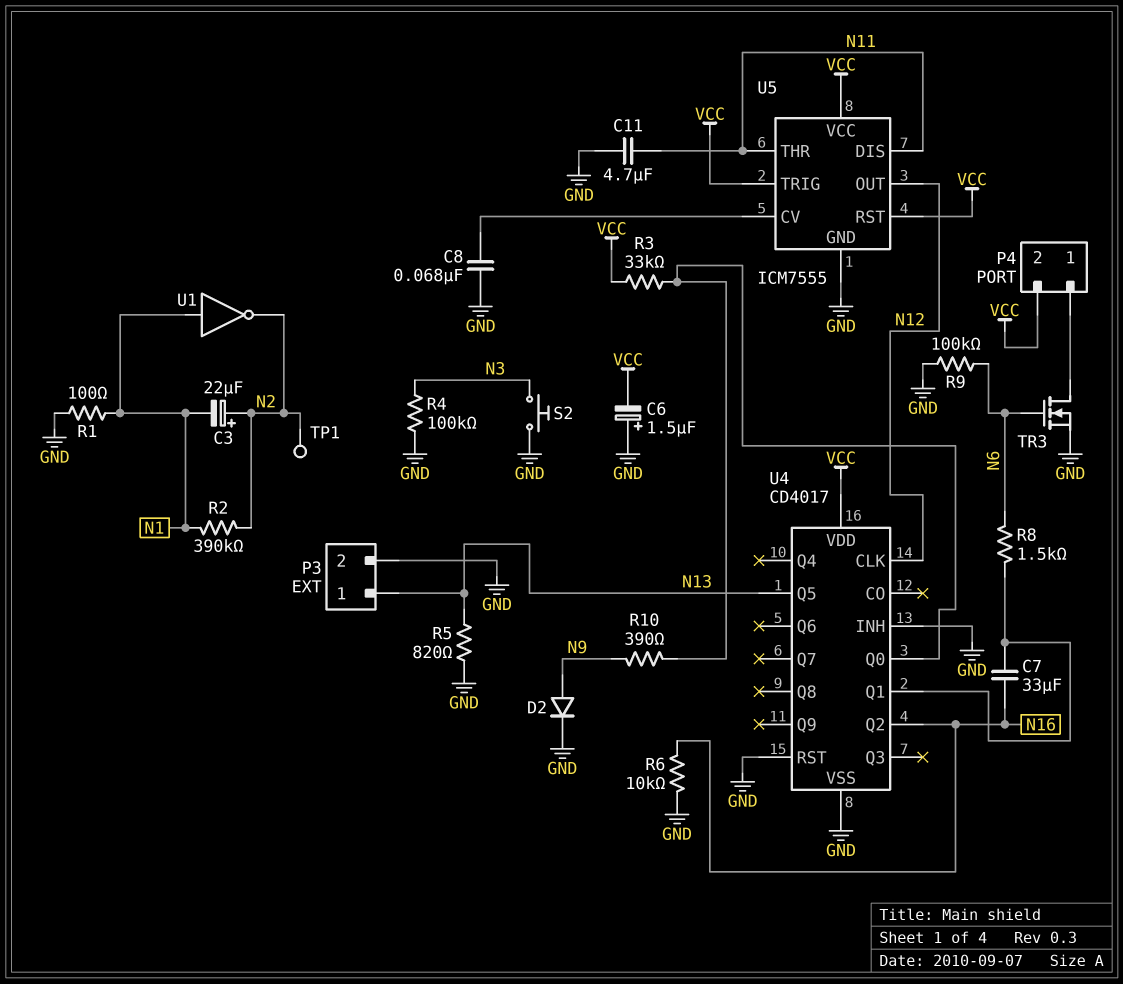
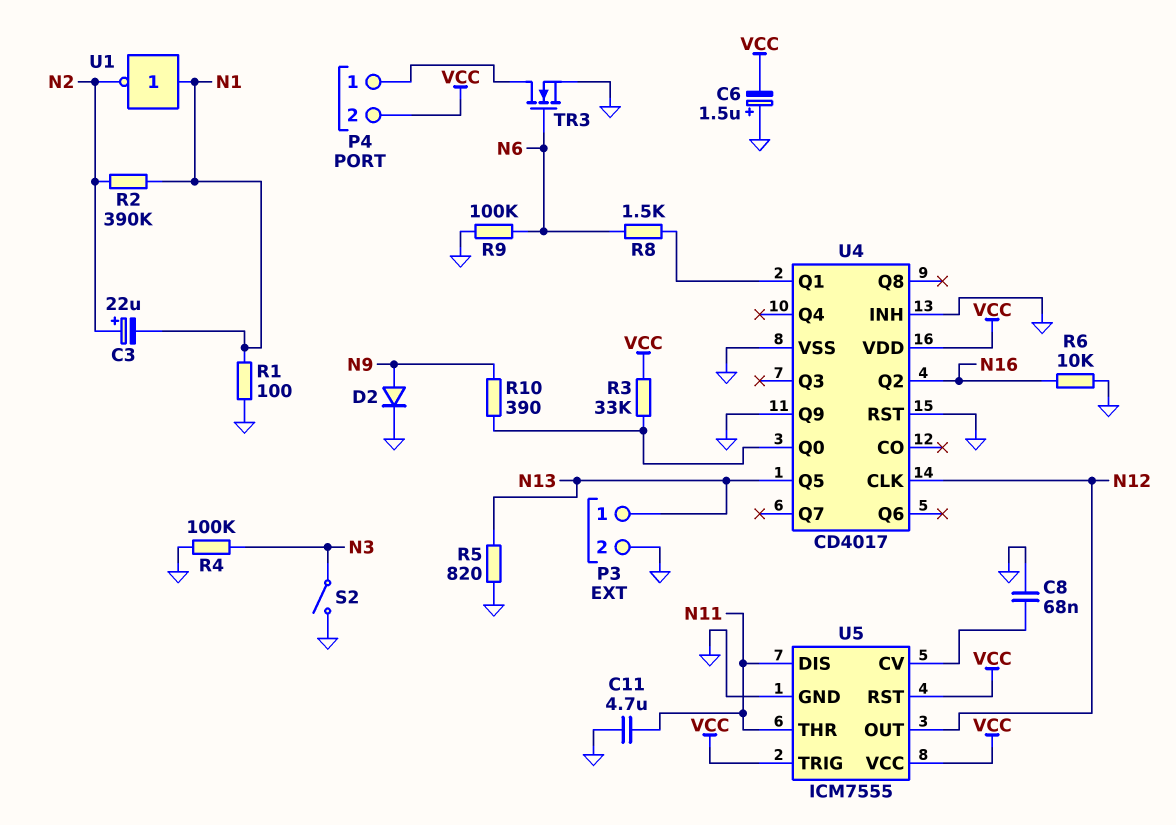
C7: 33uF (N16, U4/Q1) -> none
S2: button (GND, N3) -> switch (GND, N3)
TP1: test point (N2) -> none
U4 pin Q9: none -> GND

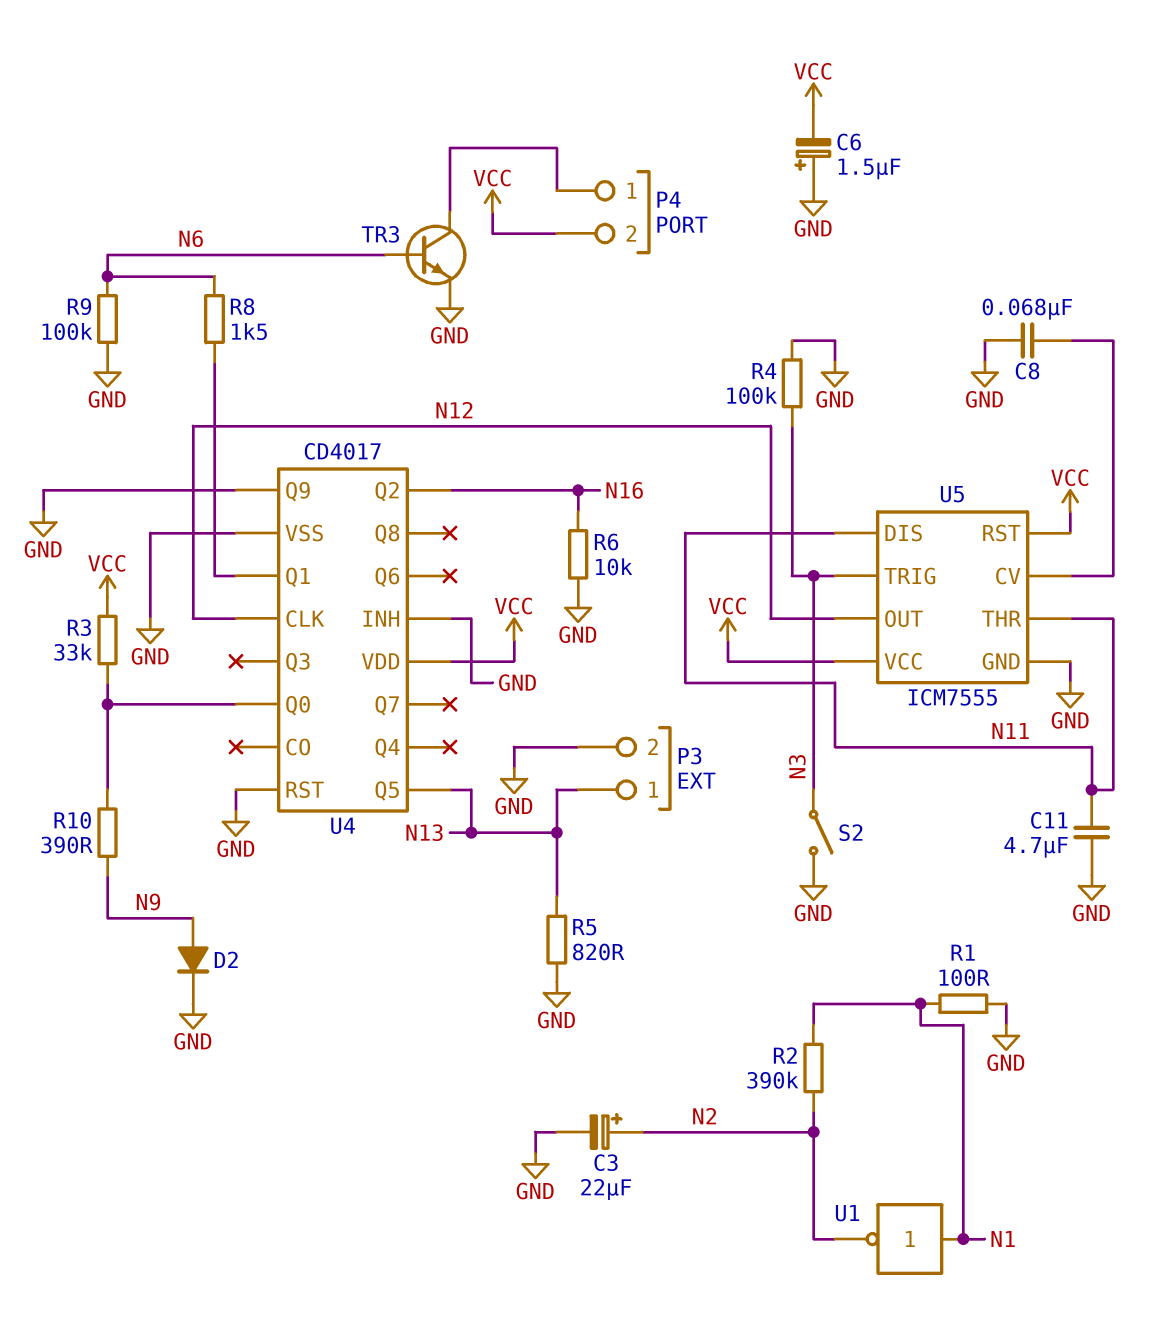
C3: 22uF (plus N2, minus N1) -> 22uF (plus N2, minus GND)
TR3: NMOS (G N6, D P4/1, S GND) -> NPN (B N6, C P4/1, E GND)
U5 pin TRIG: VCC -> N3

